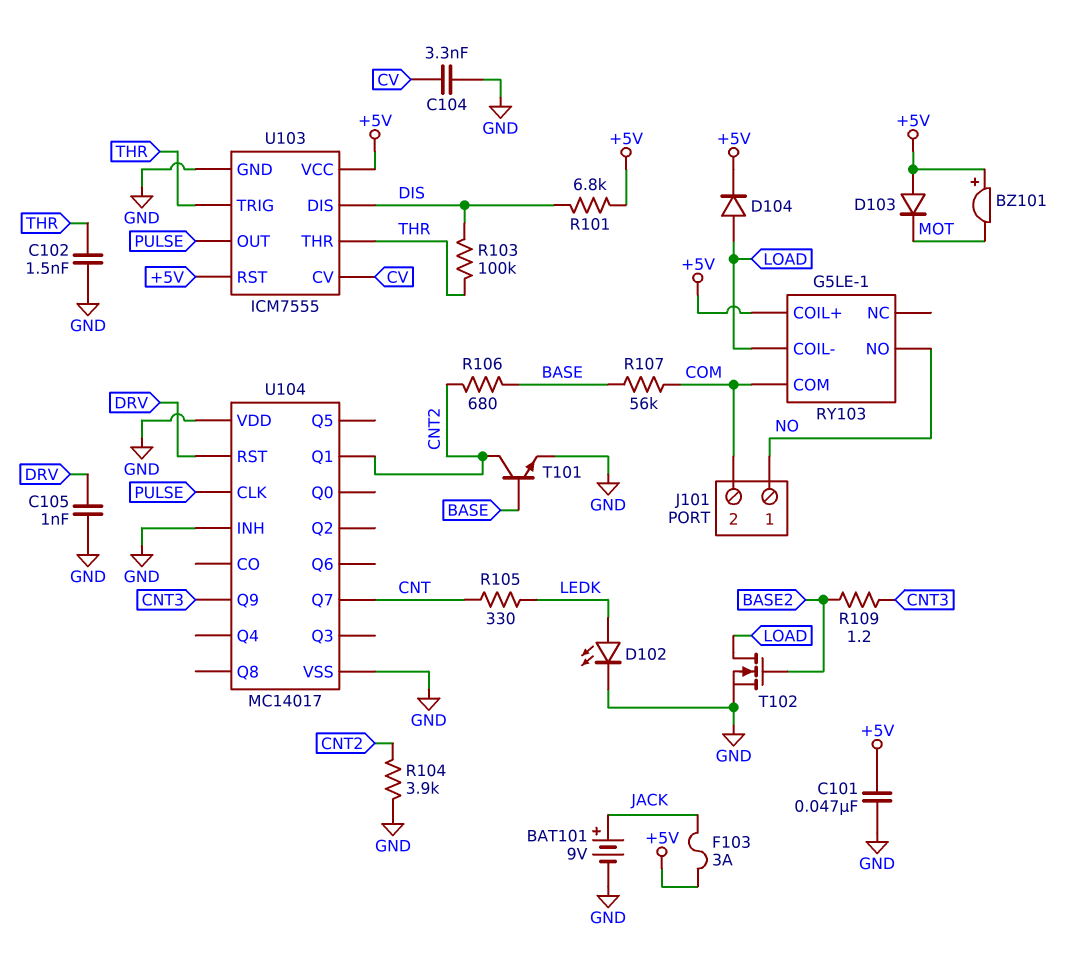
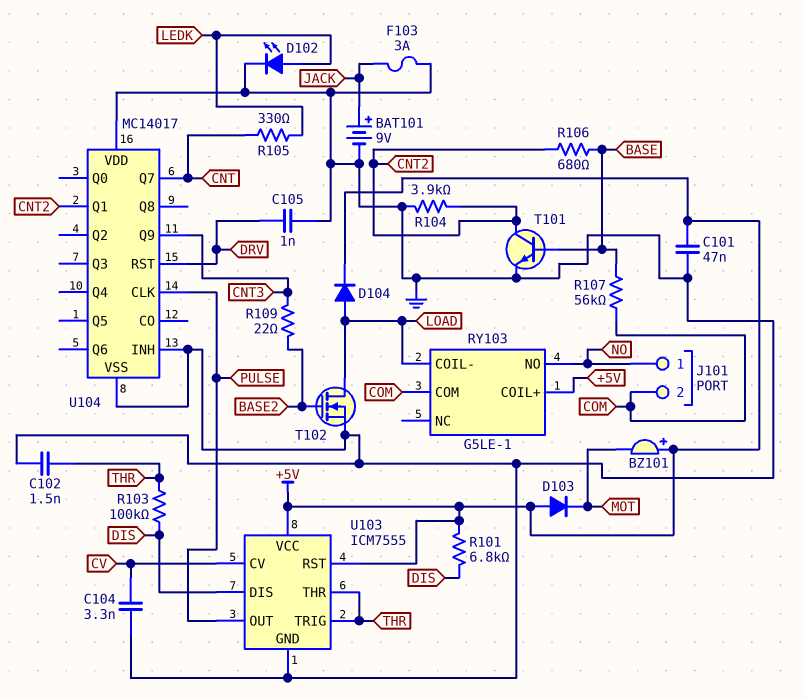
F103: 3A (+5V, JACK) -> 3A (GND, JACK)
R109: 1.2 (BASE2, CNT3) -> 22 (BASE2, CNT3)

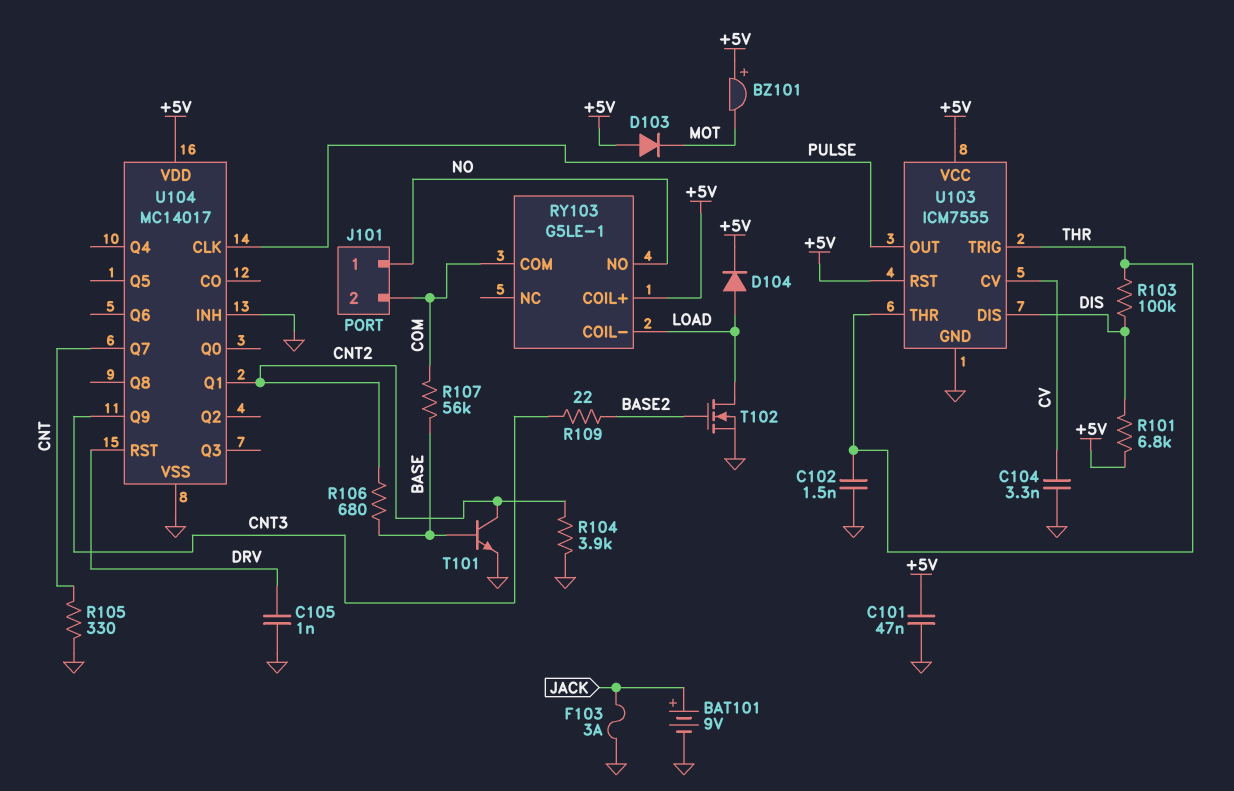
D102: LED (A LEDK, K GND) -> none
R105: 330 (CNT, LEDK) -> 330 (CNT, GND)
U104 pin VDD: GND -> +5V

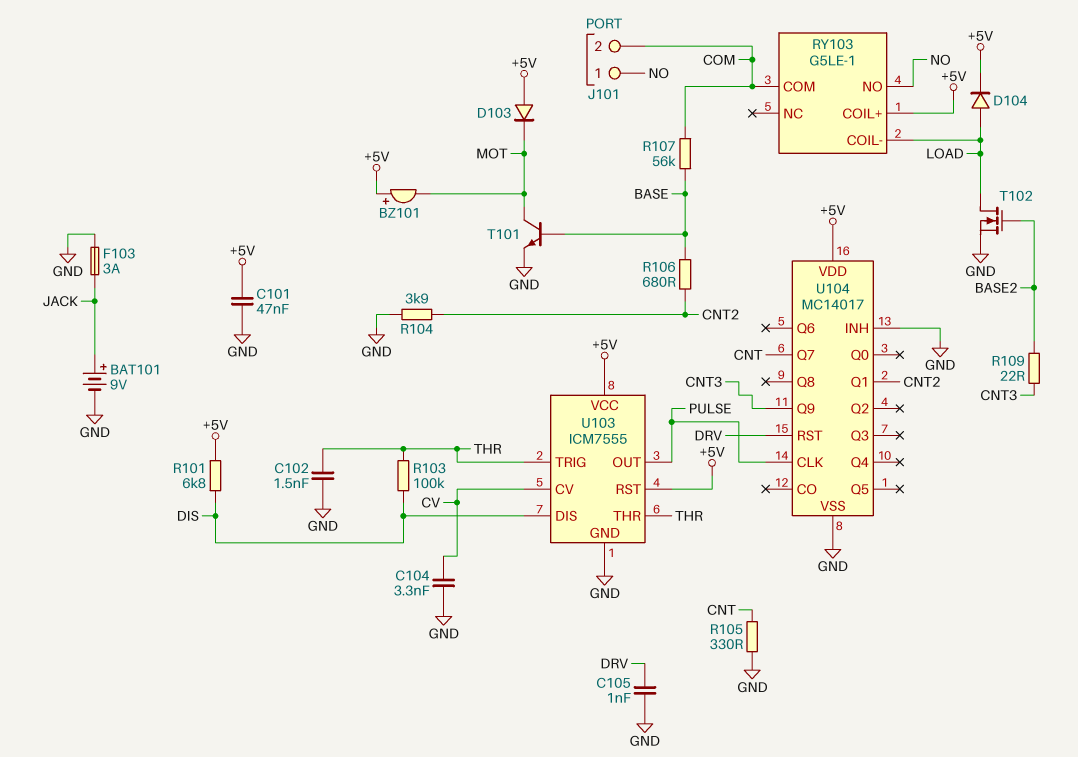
T101: NPN (B BASE, C CNT2, E GND) -> NPN (B BASE, C MOT, E GND)

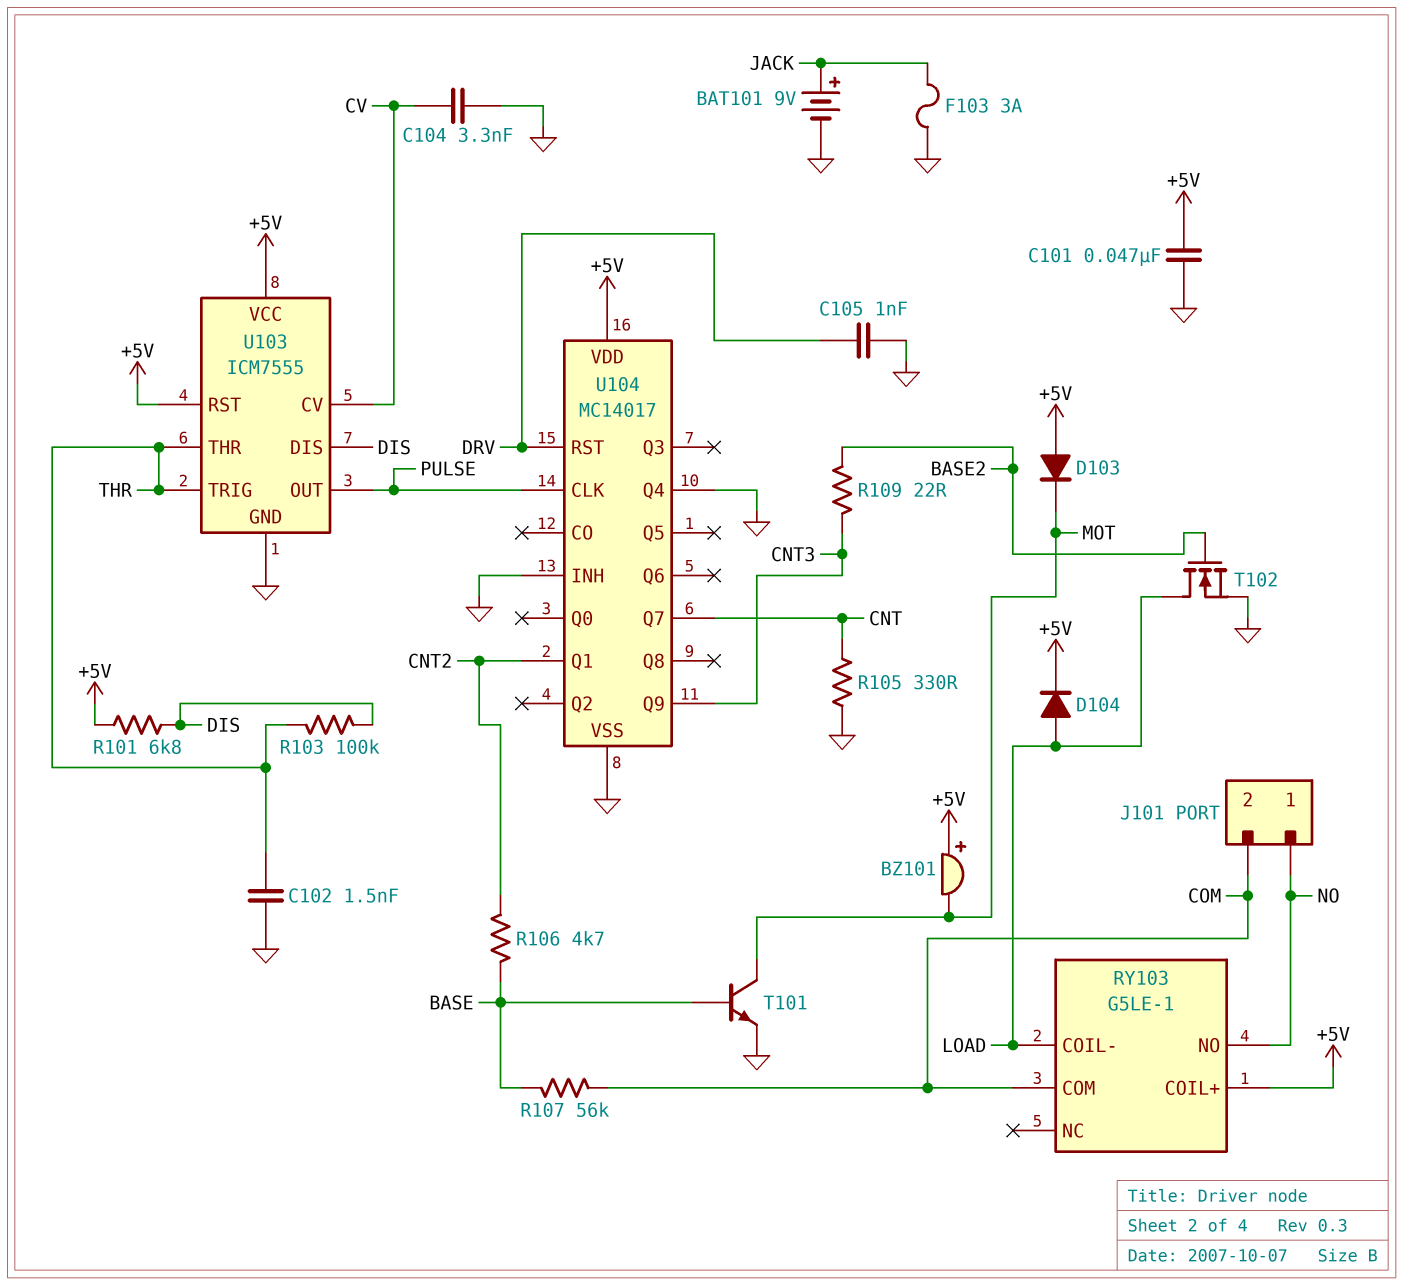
R104: 3.9k (CNT2, GND) -> none
R106: 680 (BASE, CNT2) -> 4.7k (BASE, CNT2)
U104 pin Q4: none -> GND

